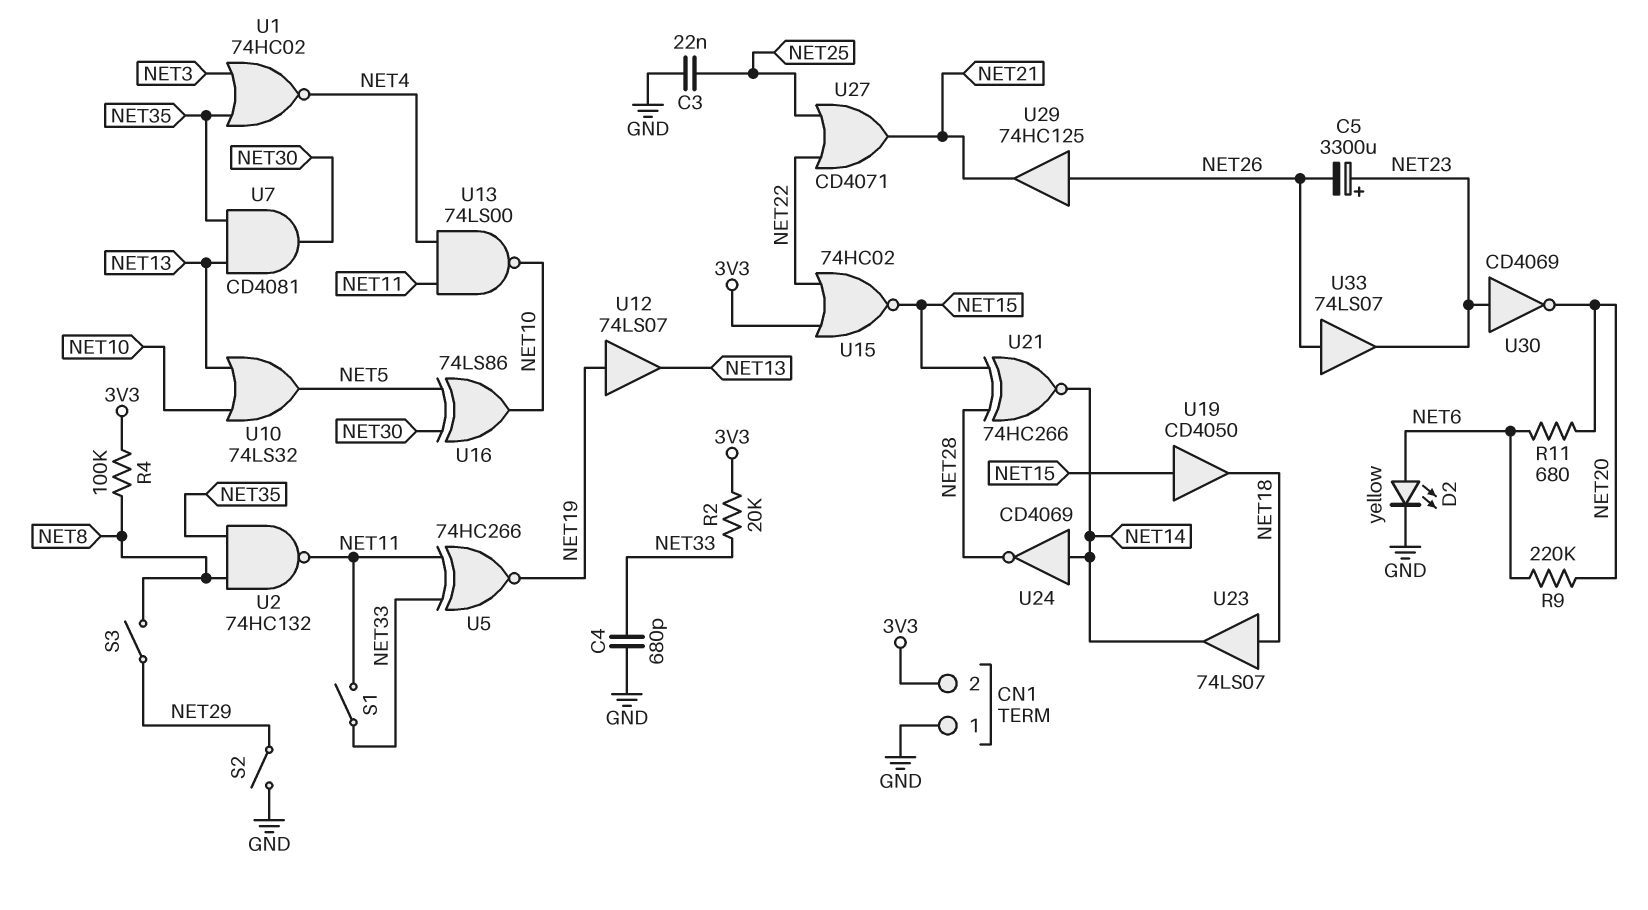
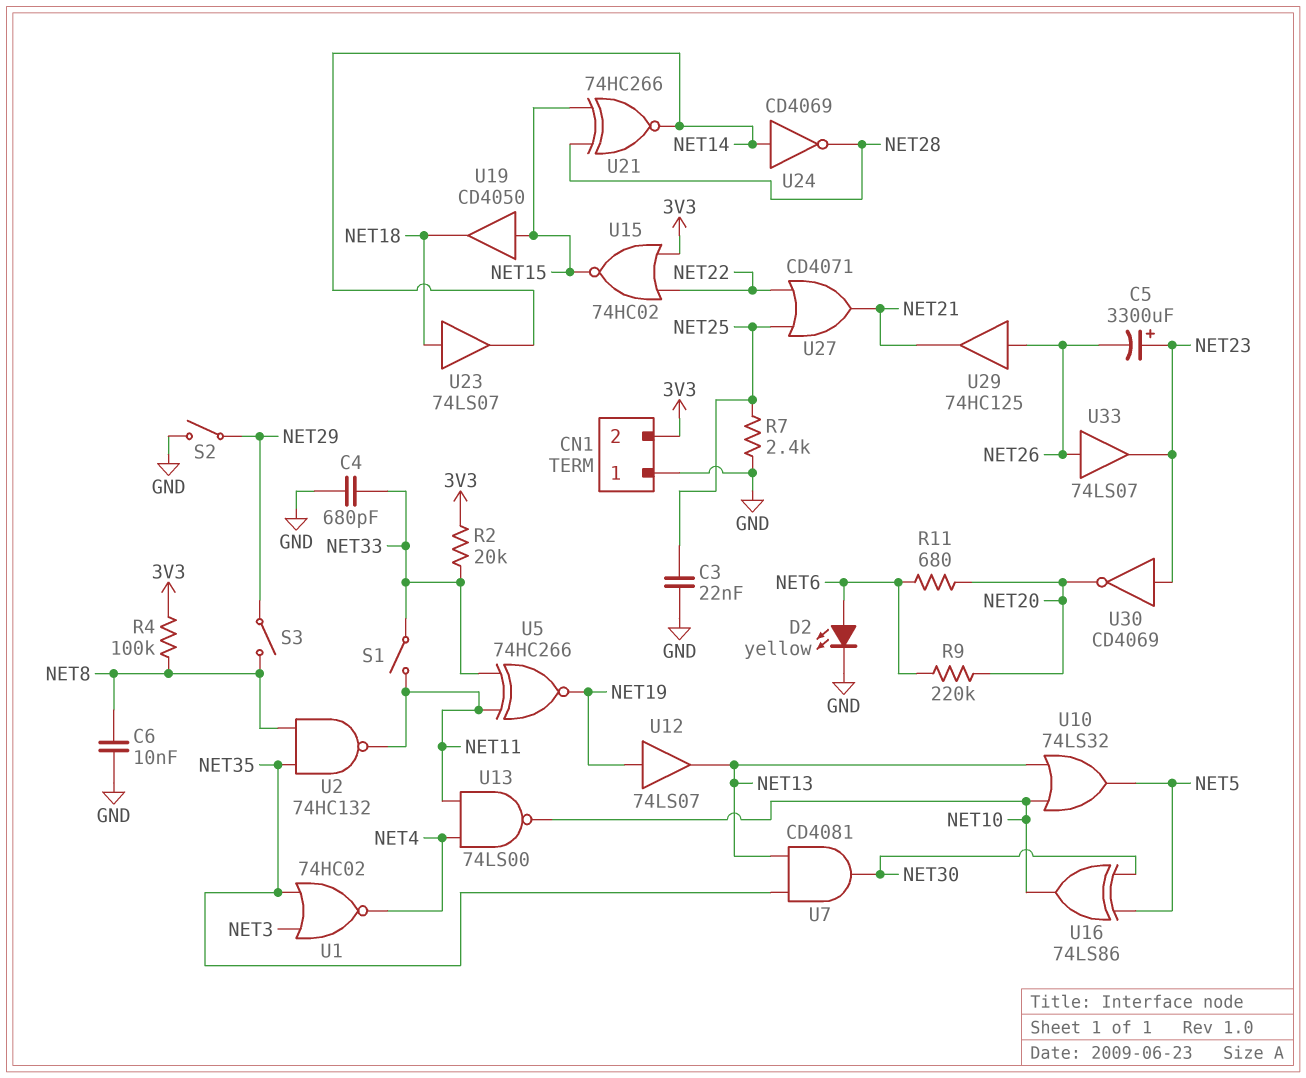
C6: none -> 10nF (GND, NET8)
R7: none -> 2.4k (GND, NET25)

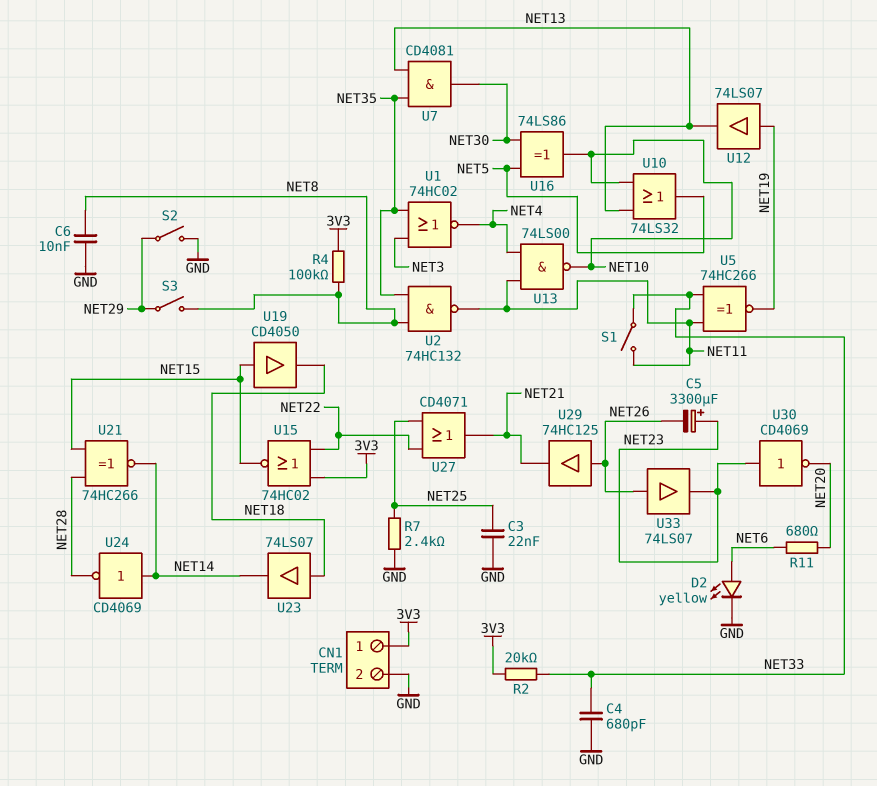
CN1 pin 1: GND -> 3V3
CN1 pin 2: 3V3 -> GND
R9: 220k (NET6, NET20) -> none

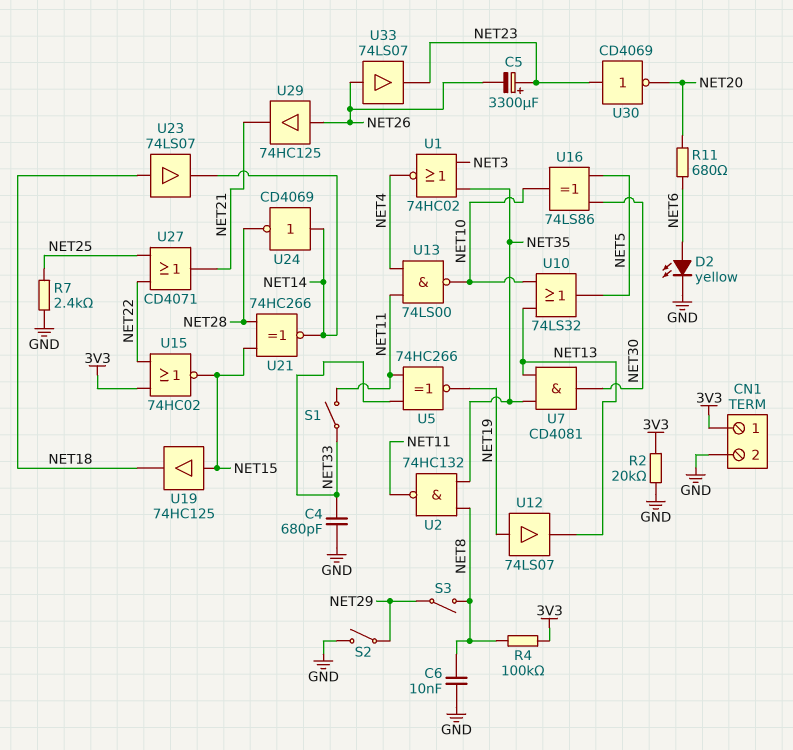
C3: 22nF (GND, NET25) -> none
R2: 20k (3V3, NET33) -> 20k (3V3, GND)
U19: buffer CD4050 (in NET15, out NET18) -> buffer 74HC125 (in NET15, out NET18)

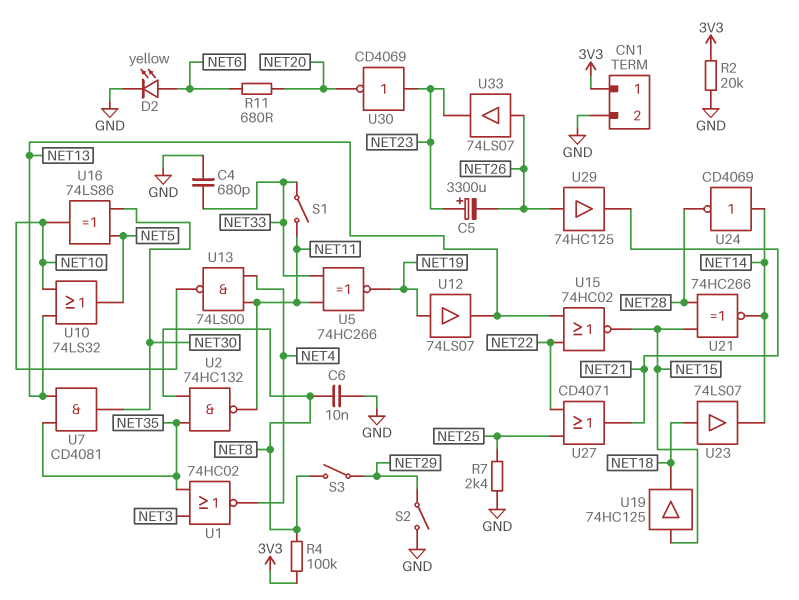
U15: NOR 74HC02 (in 3V3, in NET22, out NET15) -> NOR 74HC02 (in NET13, in NET22, out NET15)

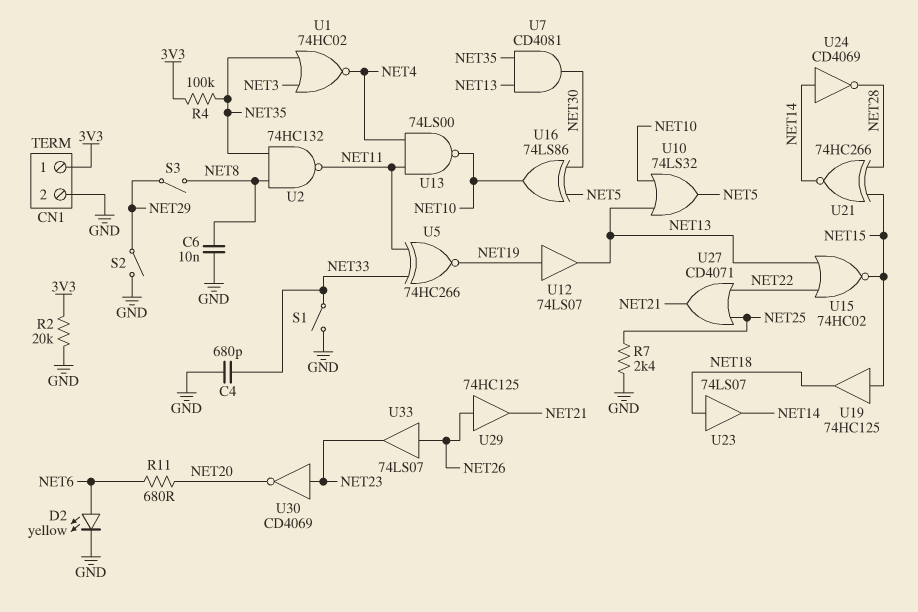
C5: 3300uF (plus NET23, minus NET26) -> none
R4: 100k (3V3, NET8) -> 100k (3V3, NET35)
S1: switch (NET11, NET33) -> switch (GND, NET33)

